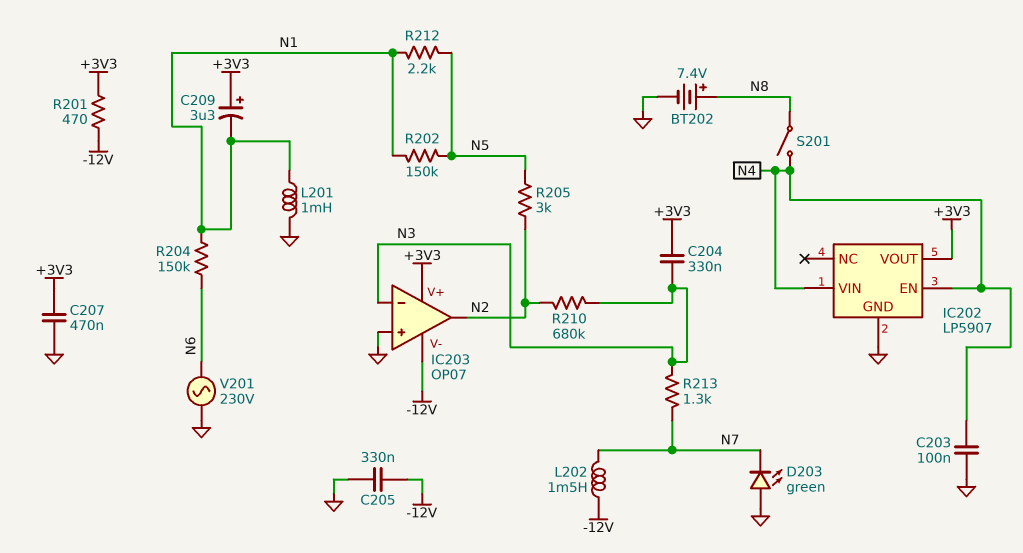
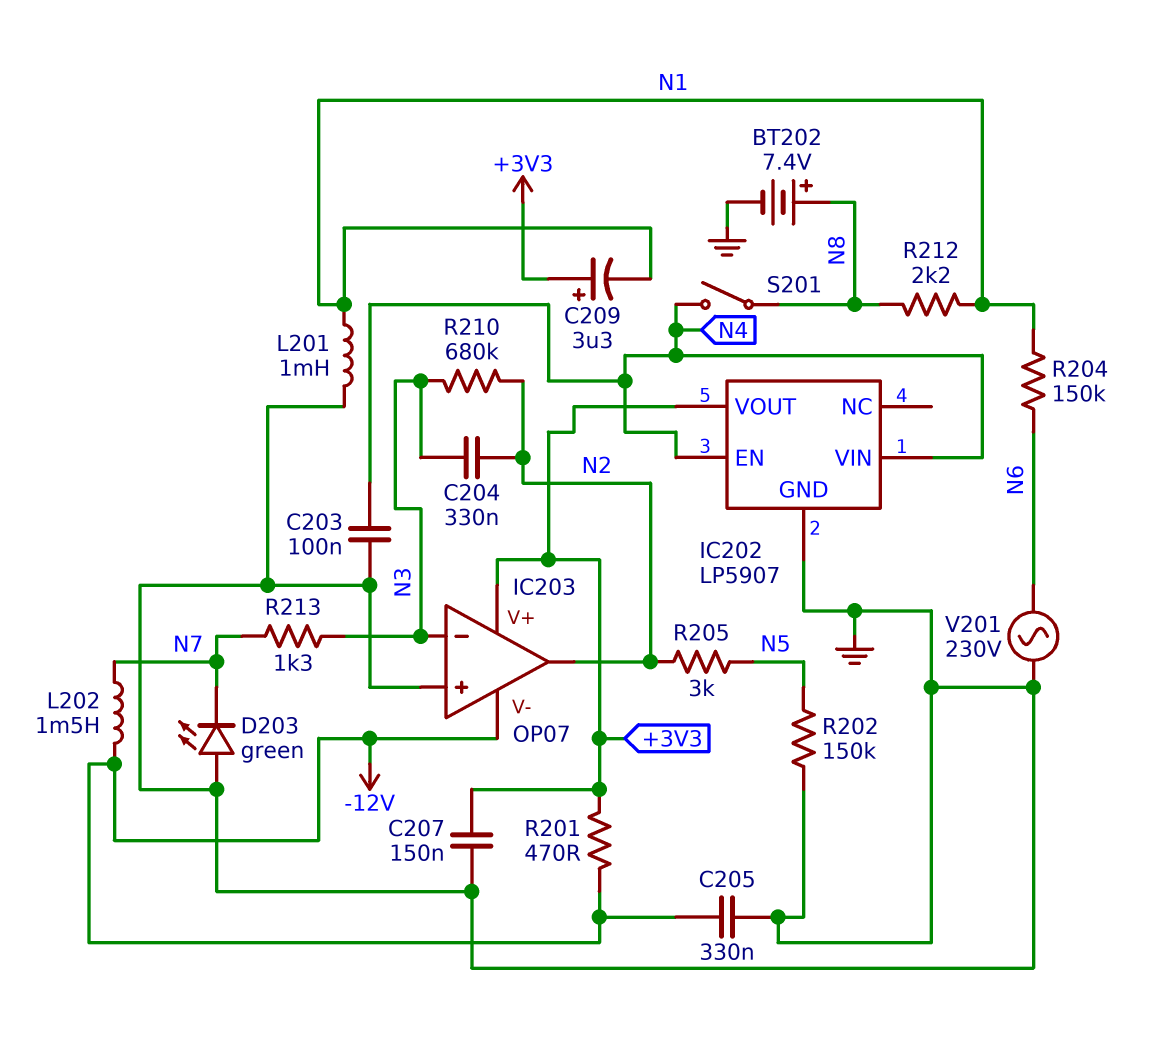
C204: 330nF (+3V3, N3) -> 330nF (N2, N3)
C207: 470nF (+3V3, GND) -> 150nF (+3V3, GND)
R202: 150k (N1, N5) -> 150k (GND, N5)
R212: 2.2k (N1, N5) -> 2.2k (N1, N8)

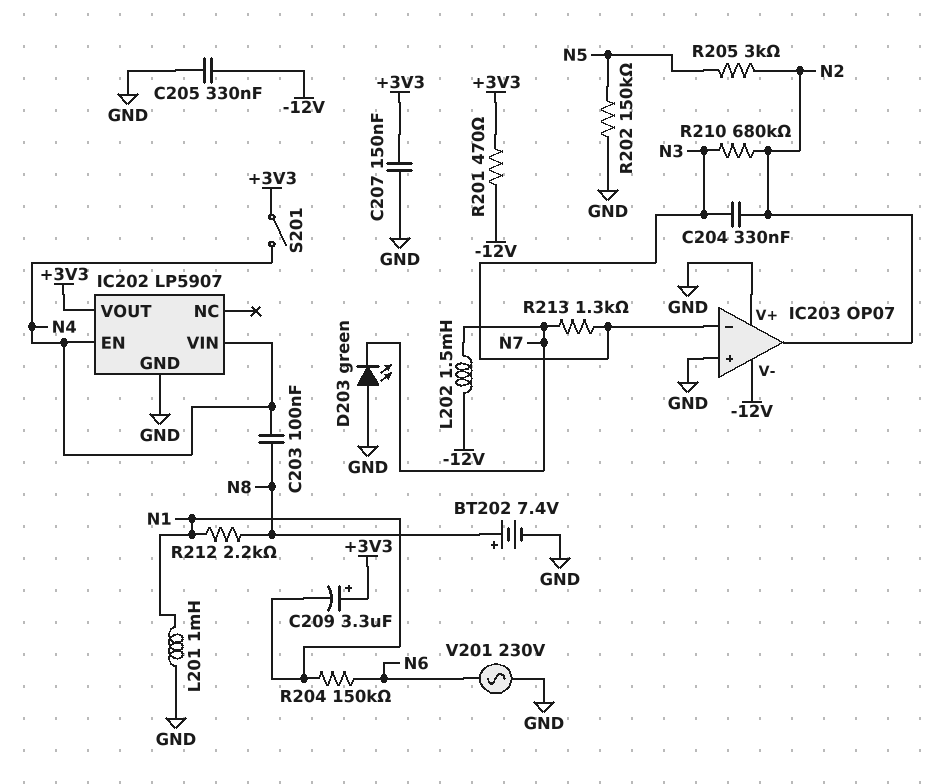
C203: 100nF (GND, N4) -> 100nF (N4, N8)
IC203 pin V+: +3V3 -> GND
S201: switch (N4, N8) -> switch (+3V3, N4)

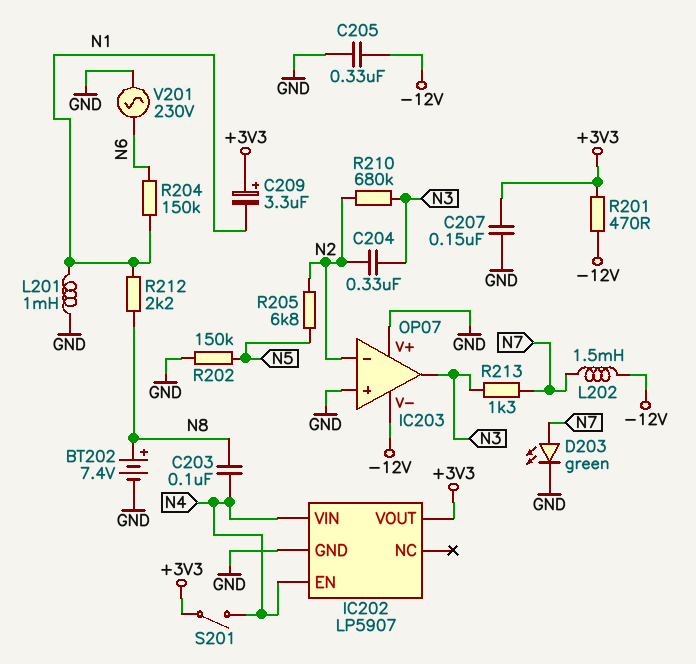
D203: LED green (A GND, K N7) -> LED green (A N7, K GND)
IC203 pin in-: N3 -> N2
IC203 pin out: N2 -> N3
R205: 3k (N2, N5) -> 6.8k (N2, N5)

